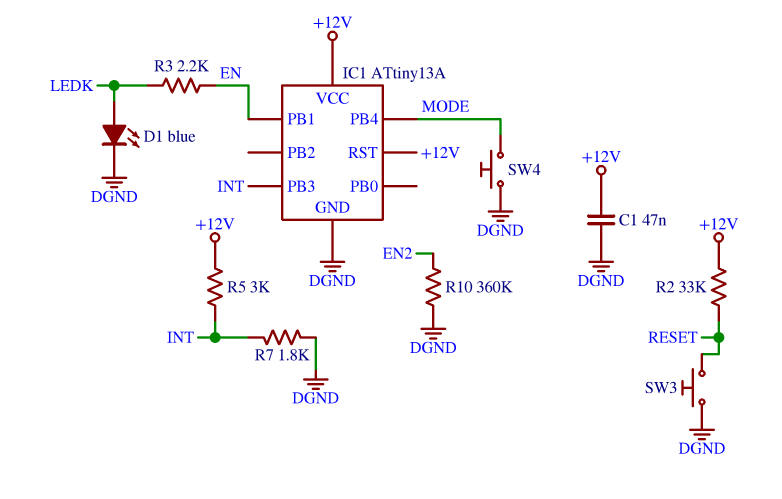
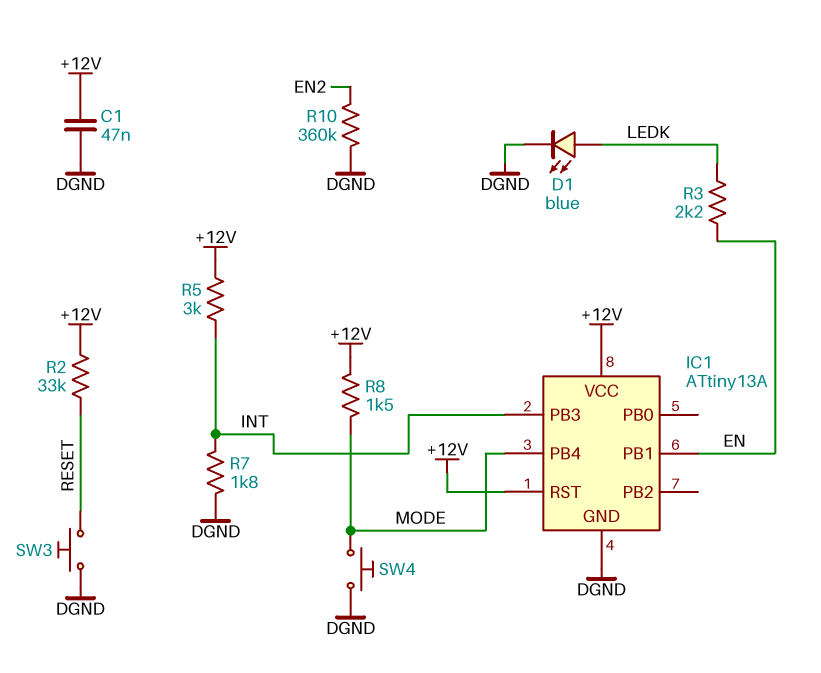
R8: none -> 1.5k (+12V, MODE)

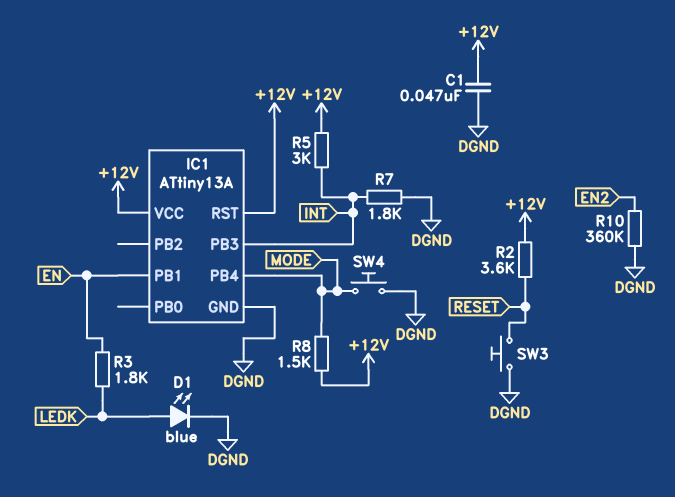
R2: 33k (+12V, RESET) -> 3.6k (+12V, RESET)
R3: 2.2k (EN, LEDK) -> 1.8k (EN, LEDK)

